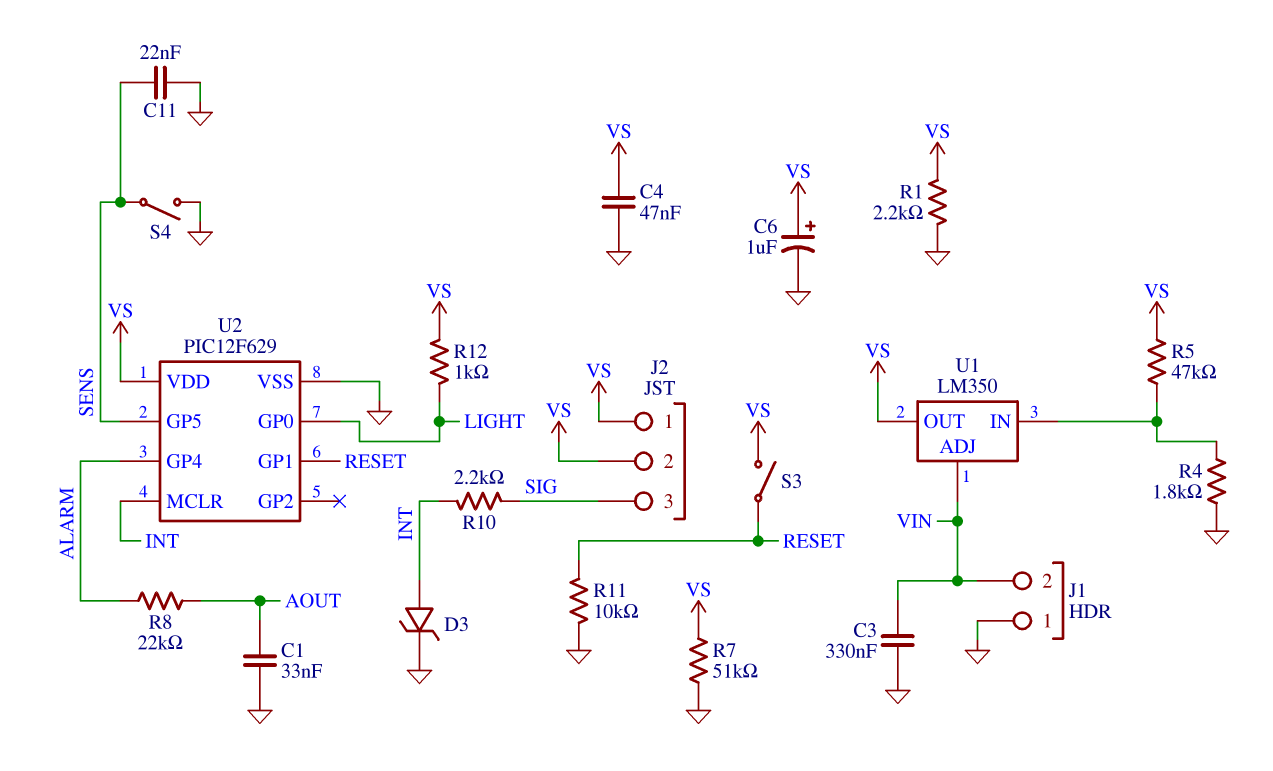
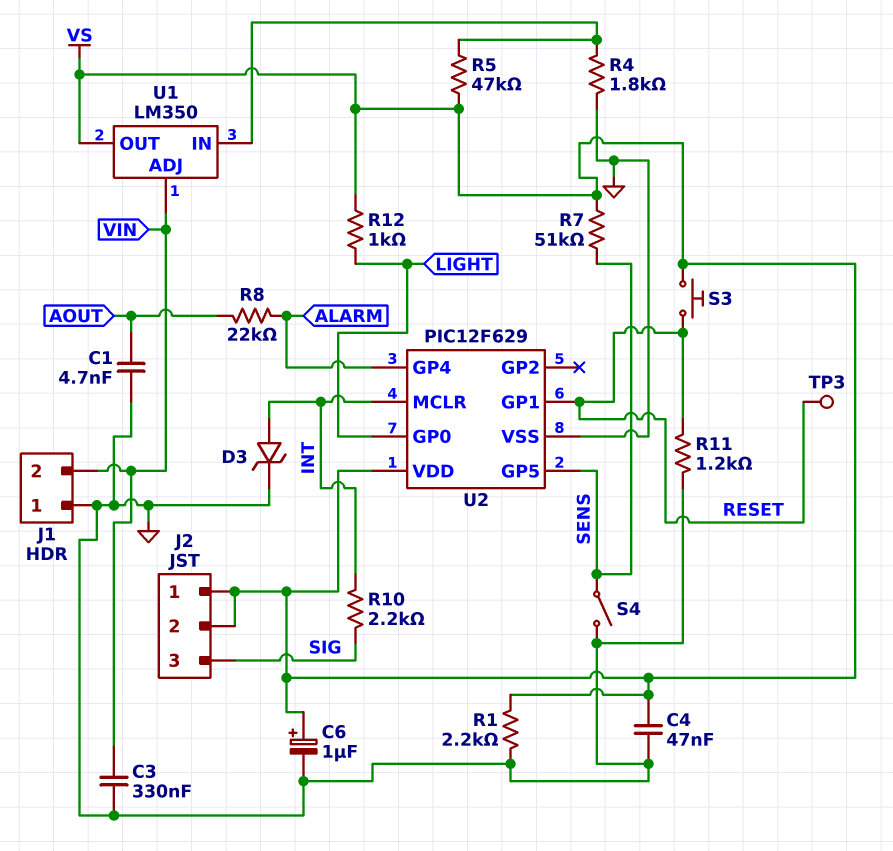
C1: 33nF (AOUT, GND) -> 4.7nF (AOUT, GND)
C11: 22nF (GND, SENS) -> none
R7: 51k (GND, VS) -> 51k (SENS, VS)
R11: 10k (GND, RESET) -> 1.2k (GND, RESET)
S3: switch (RESET, VS) -> button (RESET, VS)
TP3: none -> test point (RESET)

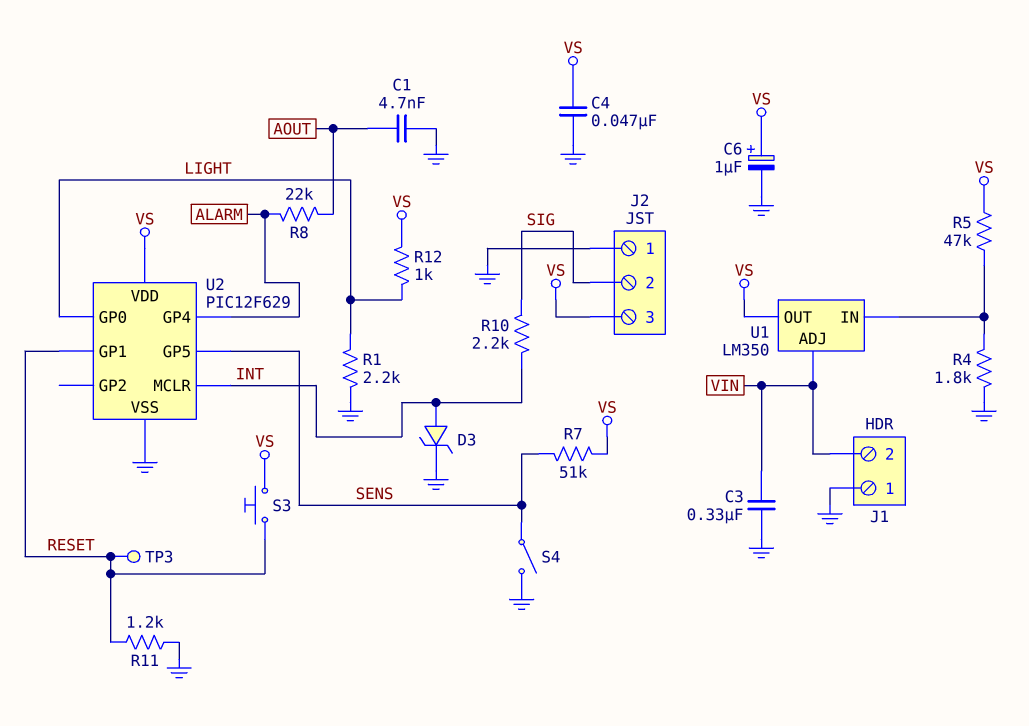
J2 pin 1: VS -> GND
J2 pin 2: VS -> SIG
J2 pin 3: SIG -> VS
R1: 2.2k (GND, VS) -> 2.2k (GND, LIGHT)

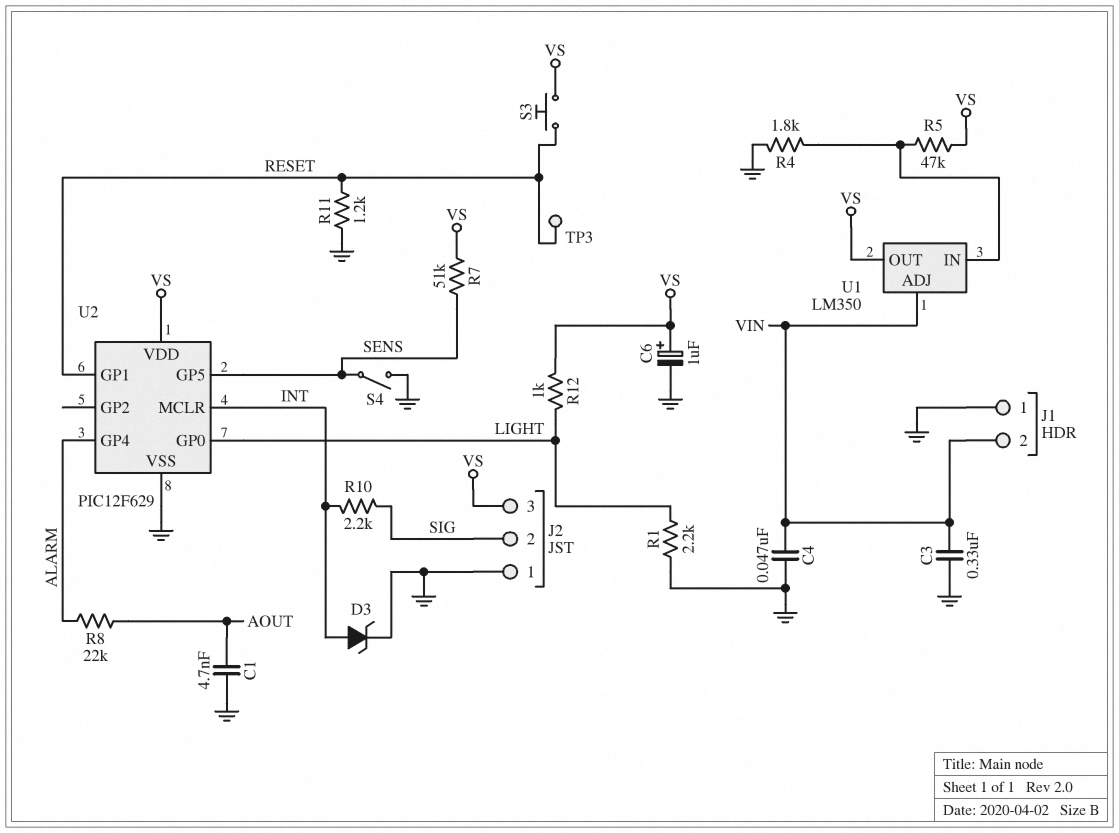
C4: 47nF (GND, VS) -> 47nF (GND, VIN)

